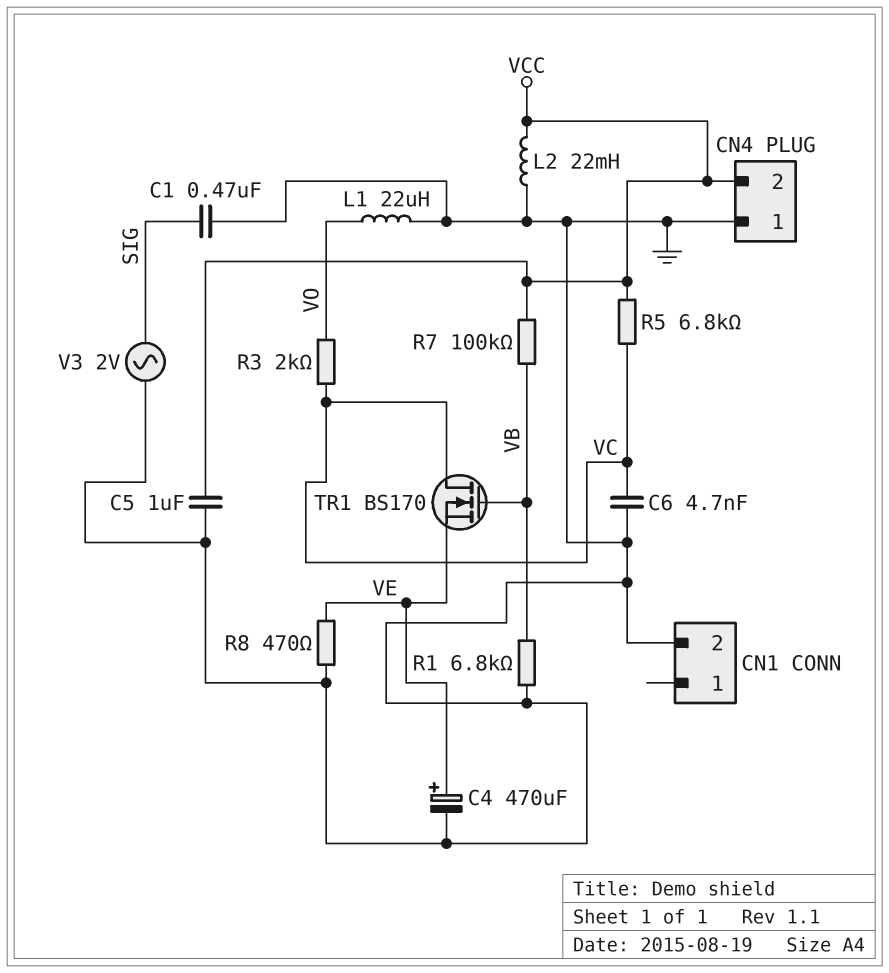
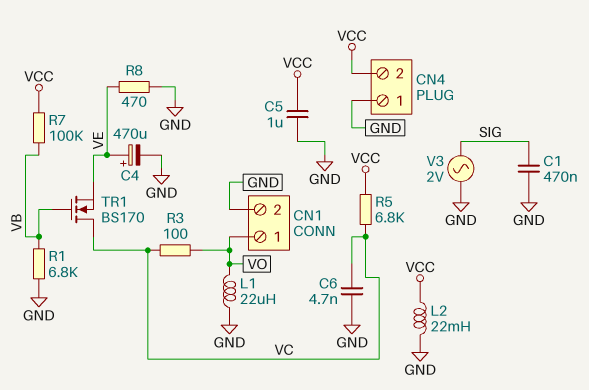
CN1 pin 1: none -> VO
R3: 2k (VC, VO) -> 100 (VC, VO)

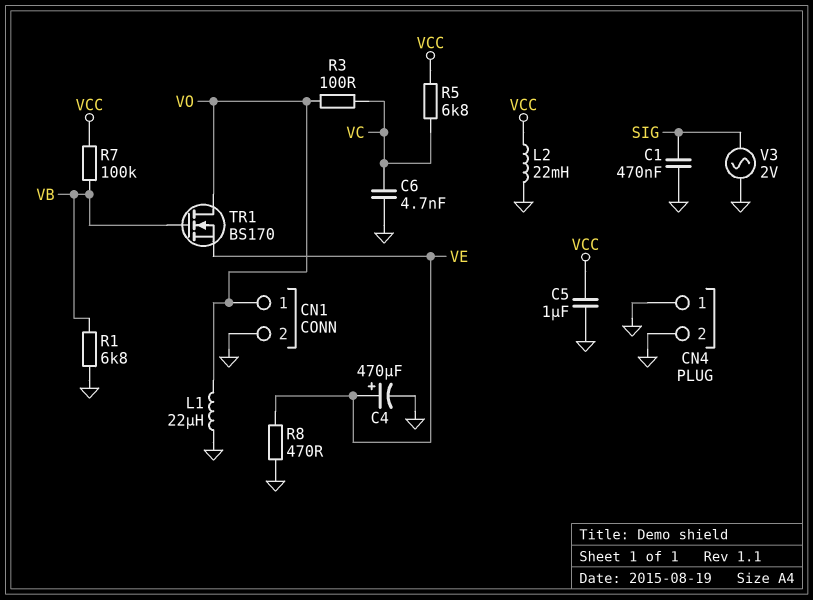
CN4 pin 2: VCC -> GND
TR1: NMOS BS170 (G VB, D VC, S VE) -> NMOS BS170 (G VB, D VO, S VE)

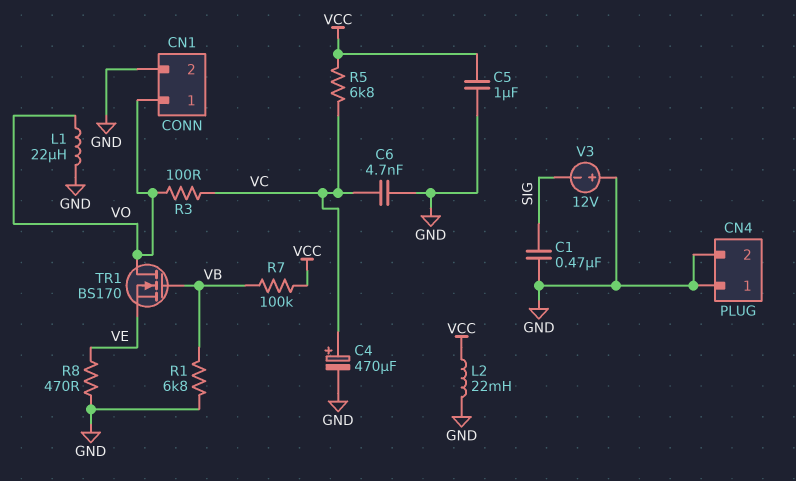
C4: 470uF (plus VE, minus GND) -> 470uF (plus VC, minus GND)
V3: AC 2V (GND, SIG) -> 12V (plus GND, minus SIG)

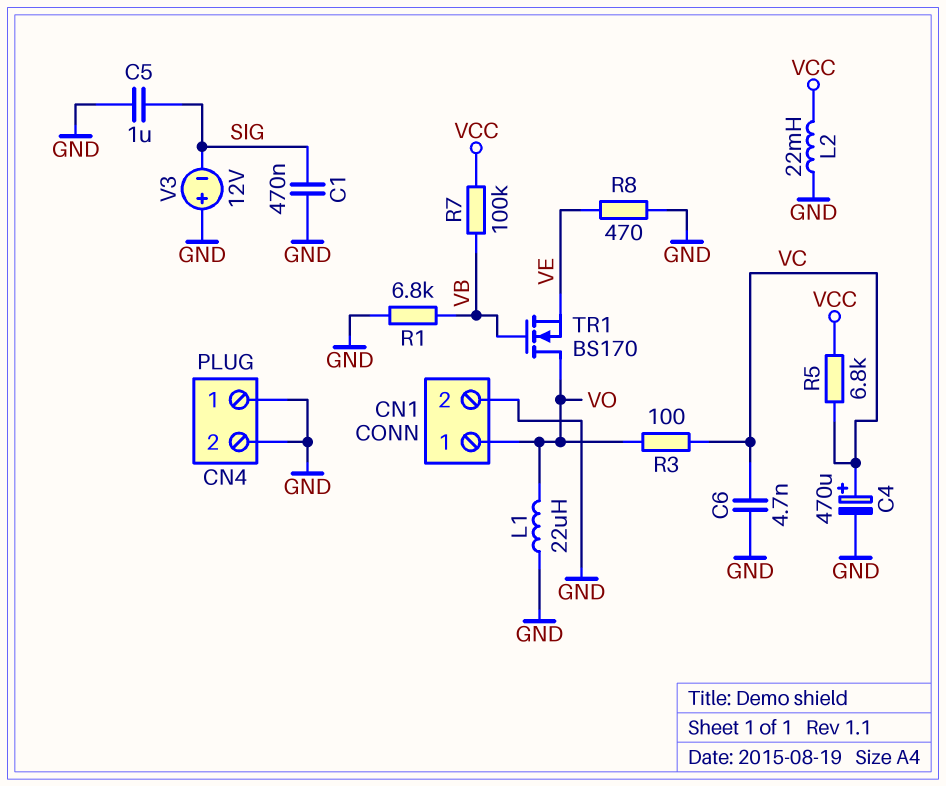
C5: 1uF (GND, VCC) -> 1uF (GND, SIG)

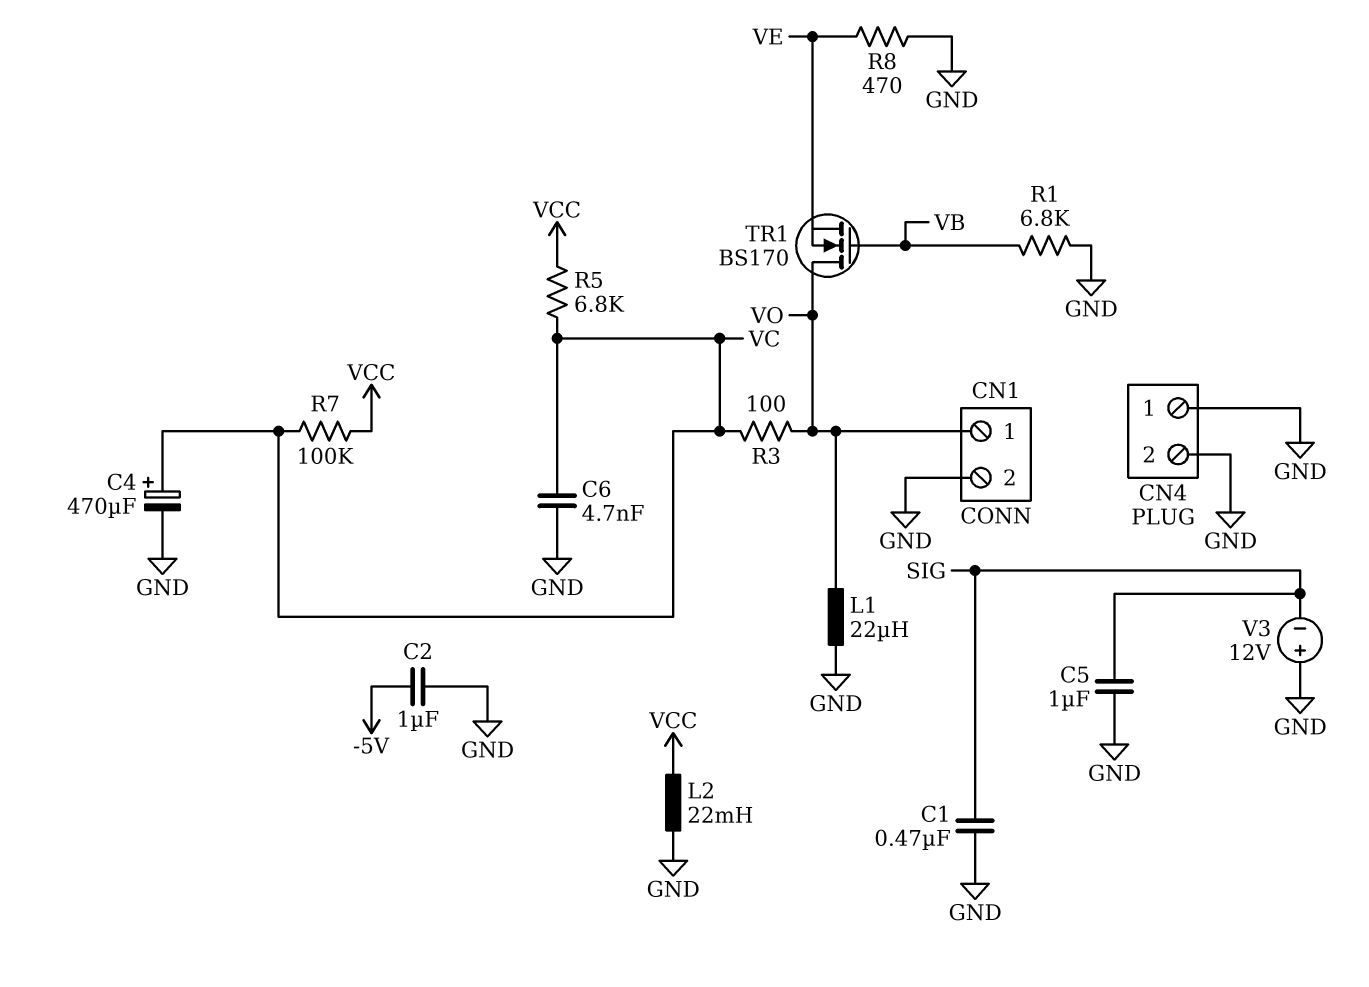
C2: none -> 1uF (-5V, GND)
R7: 100k (VB, VCC) -> 100k (VC, VCC)

